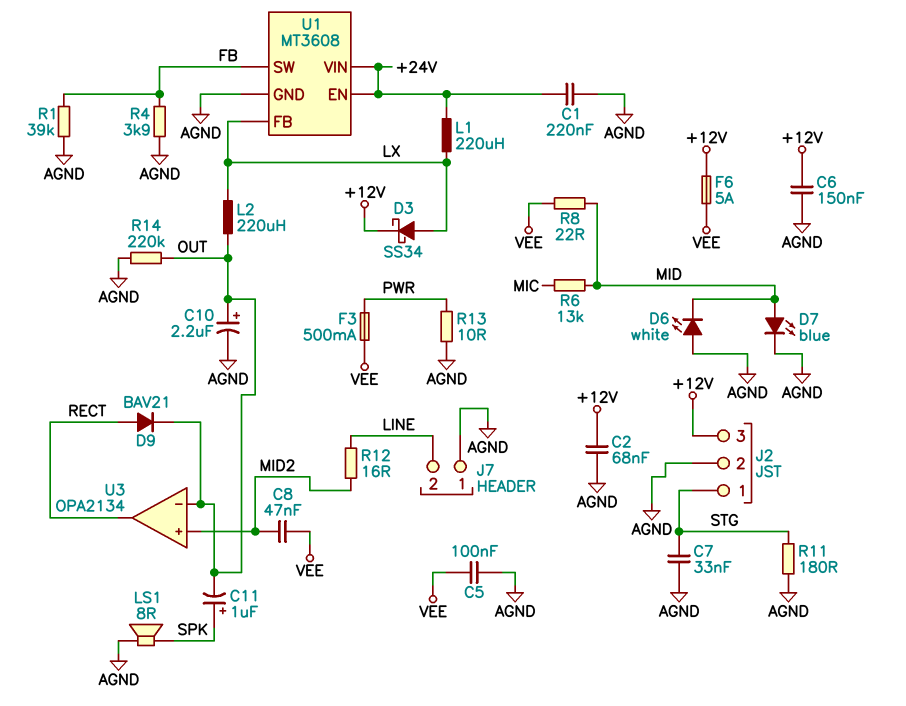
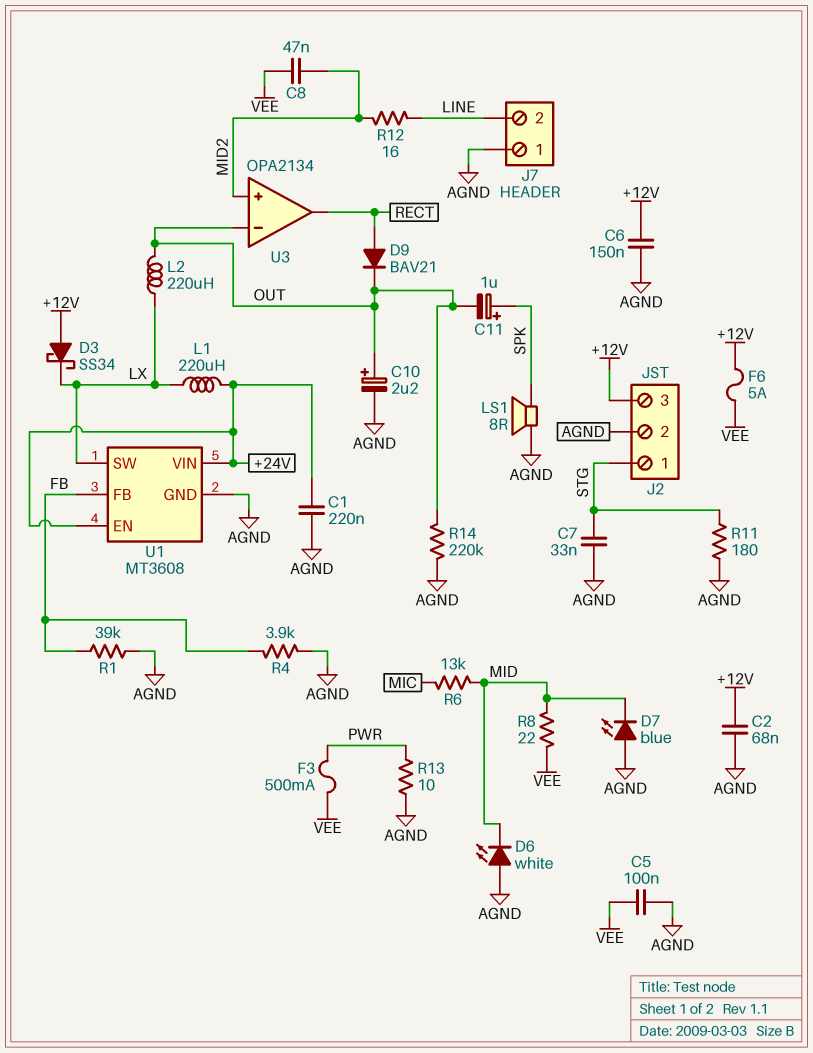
D3: schottky SS34 (A LX, K +12V) -> schottky SS34 (A +12V, K LX)
D7: LED blue (A MID, K AGND) -> LED blue (A AGND, K MID)
U1 pin FB: LX -> FB
U1 pin SW: FB -> LX

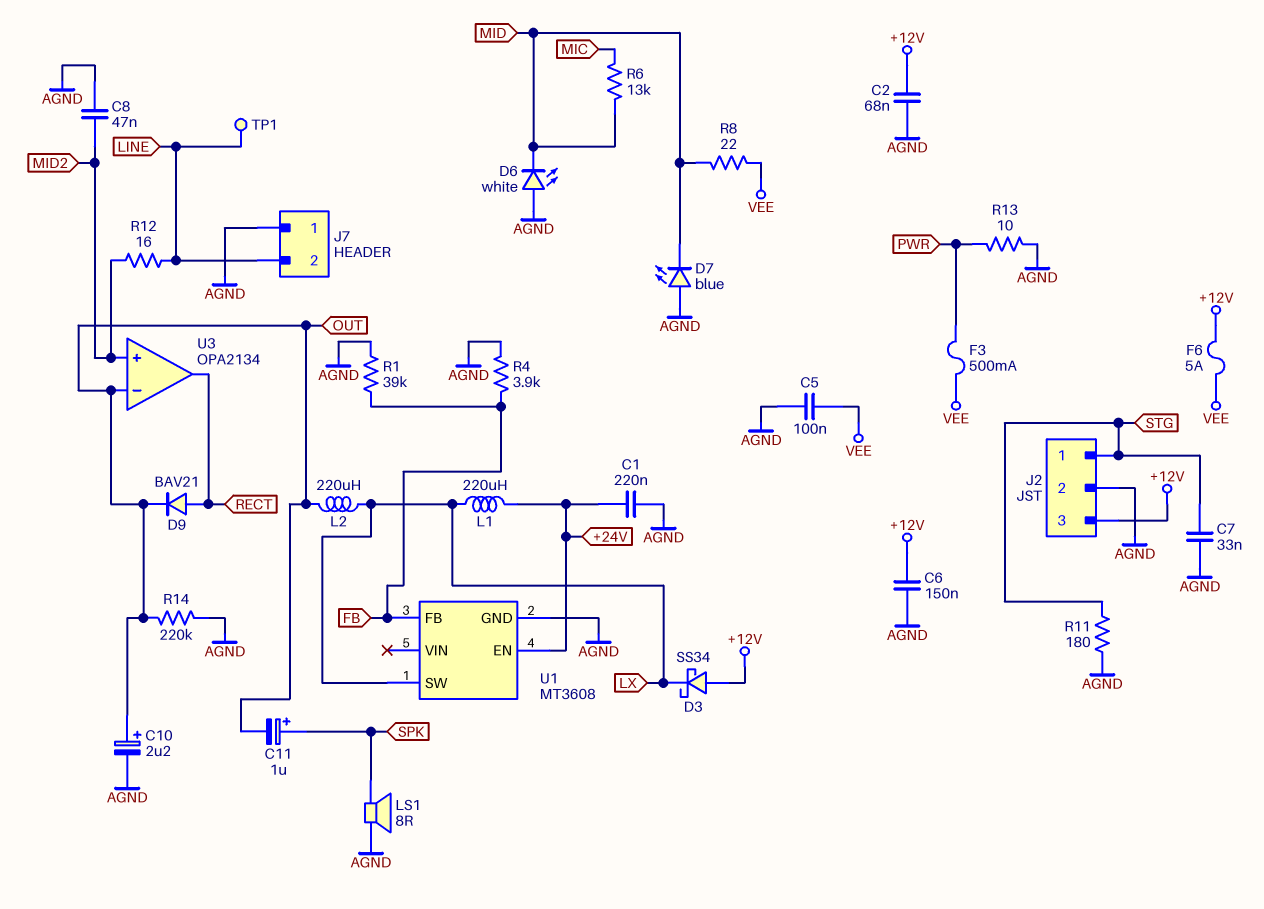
C8: 47nF (MID2, VEE) -> 47nF (AGND, MID2)
TP1: none -> test point (LINE)
U1 pin VIN: +24V -> none

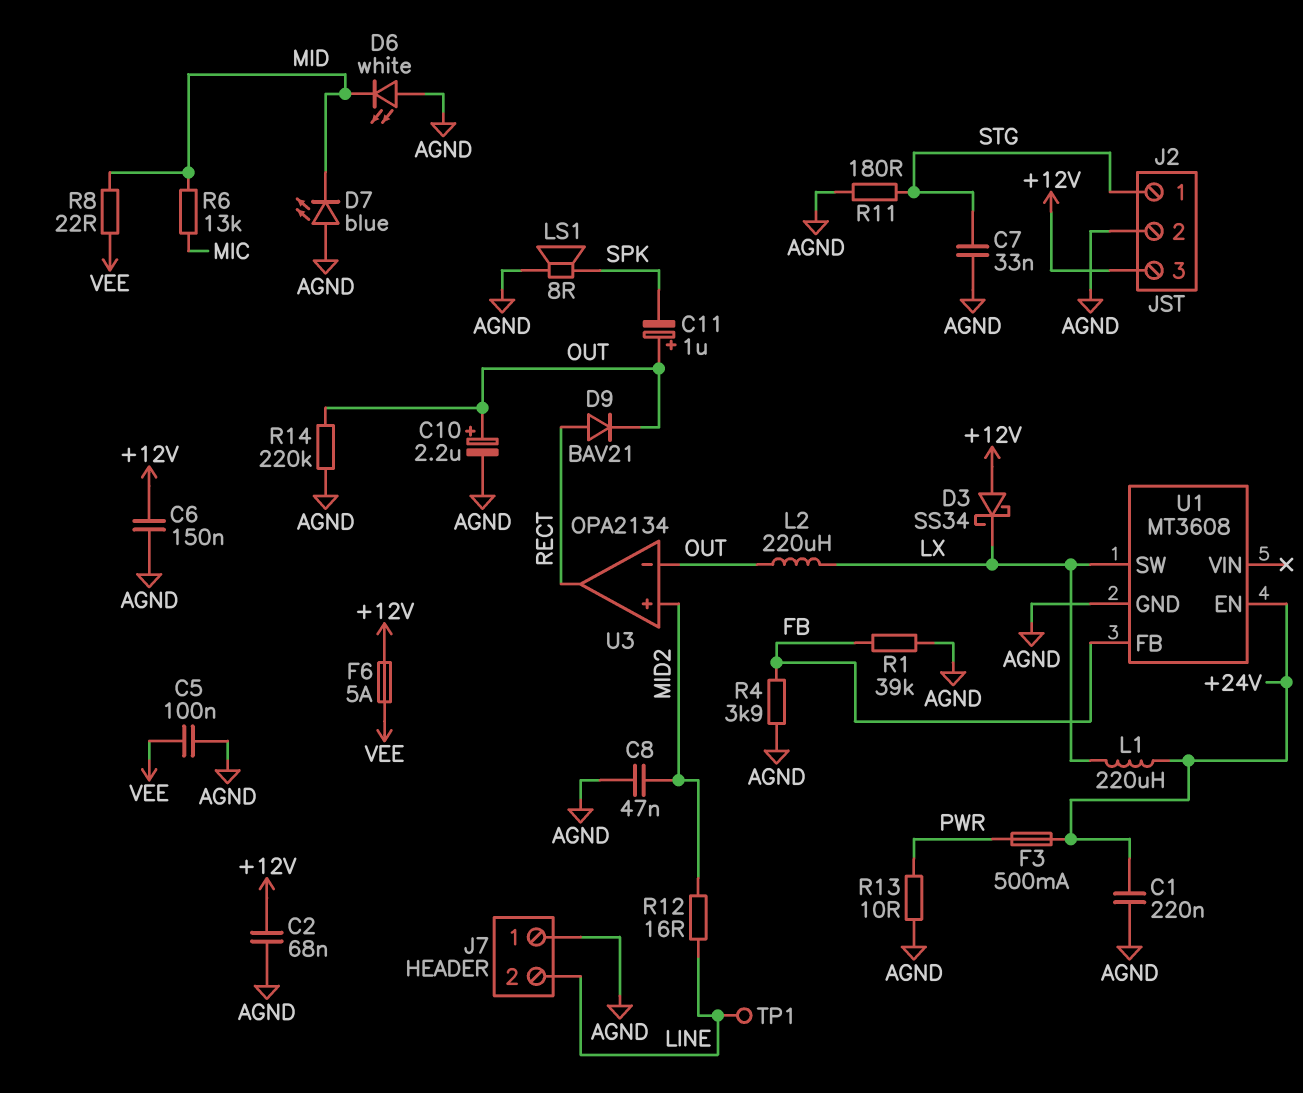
C11: 1uF (plus SPK, minus OUT) -> 1uF (plus OUT, minus SPK)
F3: 500mA (PWR, VEE) -> 500mA (+24V, PWR)

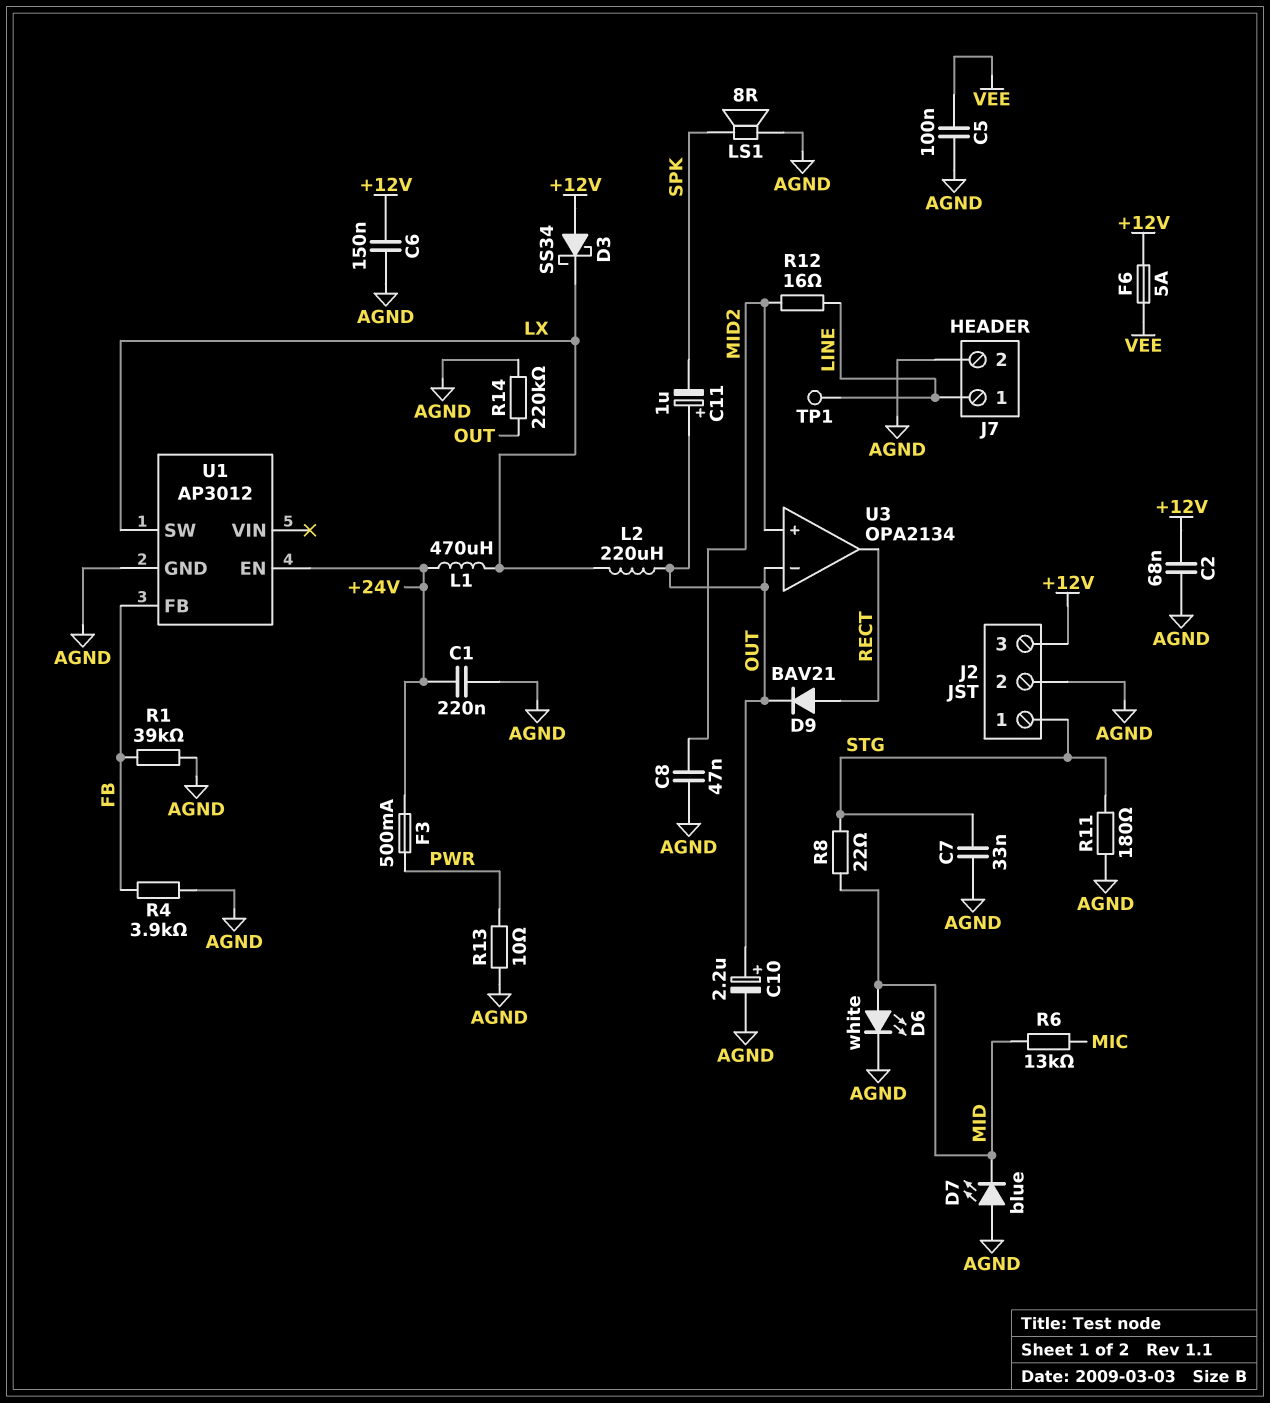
D6: LED white (A AGND, K MID) -> LED white (A MID, K AGND)
J7 pin 1: AGND -> LINE
J7 pin 2: LINE -> AGND
L1: 220uH (+24V, LX) -> 470uH (+24V, LX)
R8: 22 (MID, VEE) -> 22 (MID, STG)
U1: MT3608 -> AP3012

